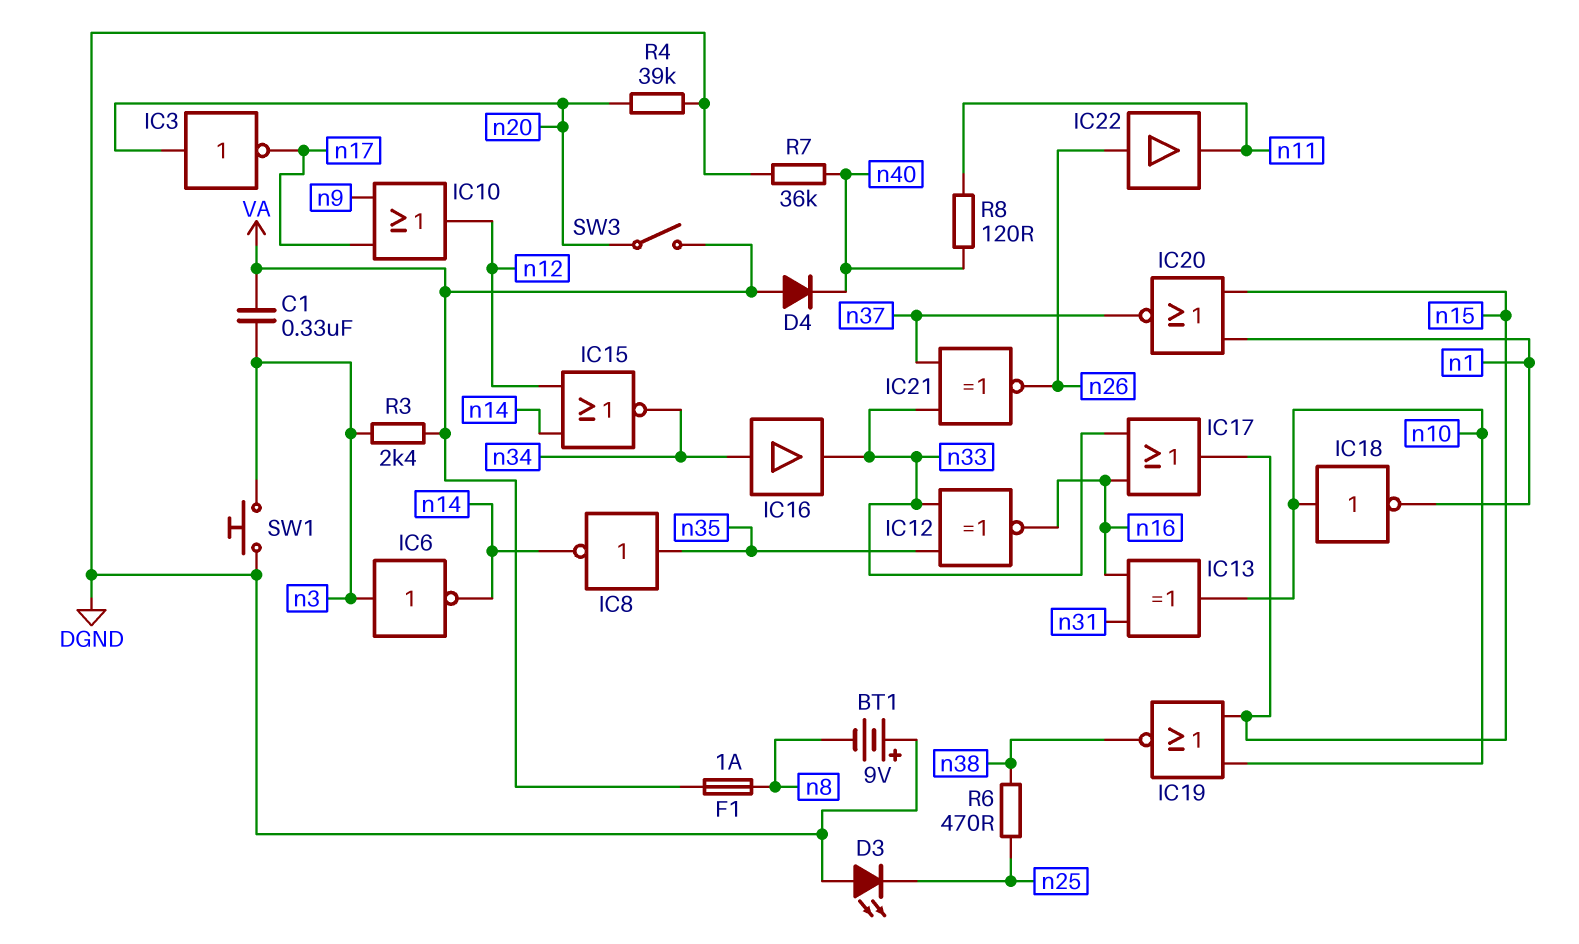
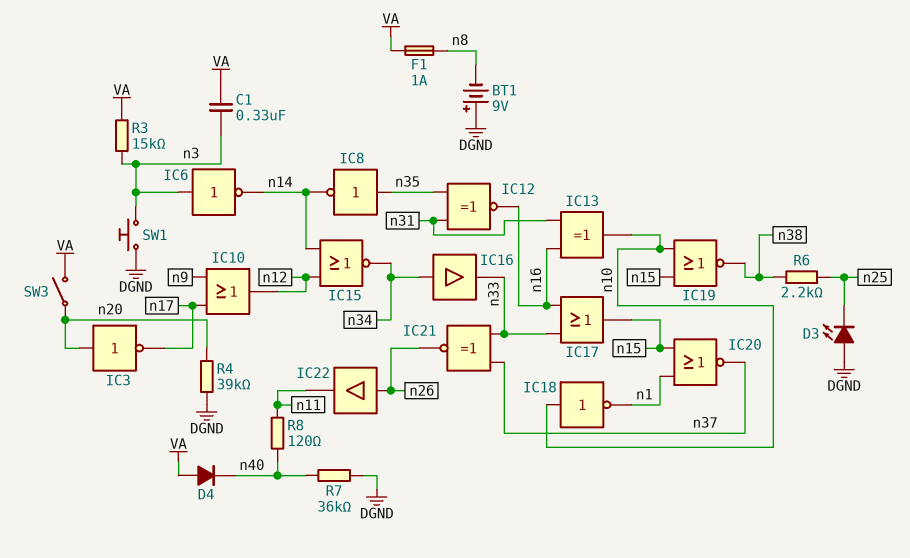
IC12: XNOR (in n33, in n35, out n16) -> XNOR (in n31, in n35, out n16)
R3: 2.4k (VA, n3) -> 15k (VA, n3)
R6: 470 (n25, n38) -> 2.2k (n25, n38)

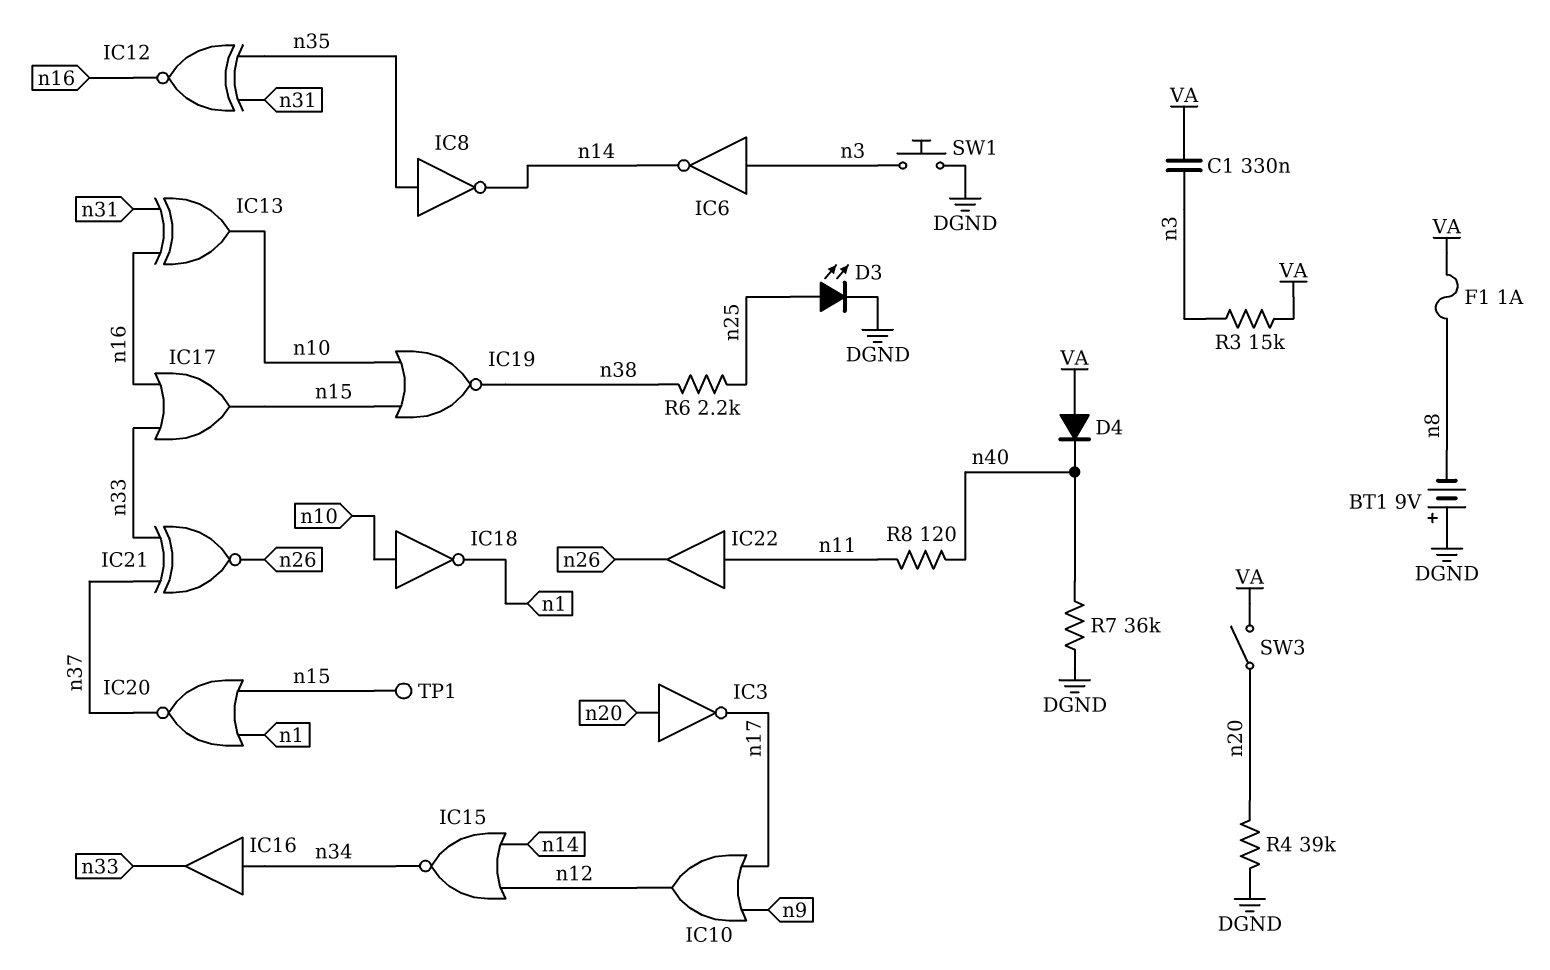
D3: LED (A DGND, K n25) -> LED (A n25, K DGND)
IC22: buffer (in n26, out n11) -> buffer (in n11, out n26)
TP1: none -> test point (n15)

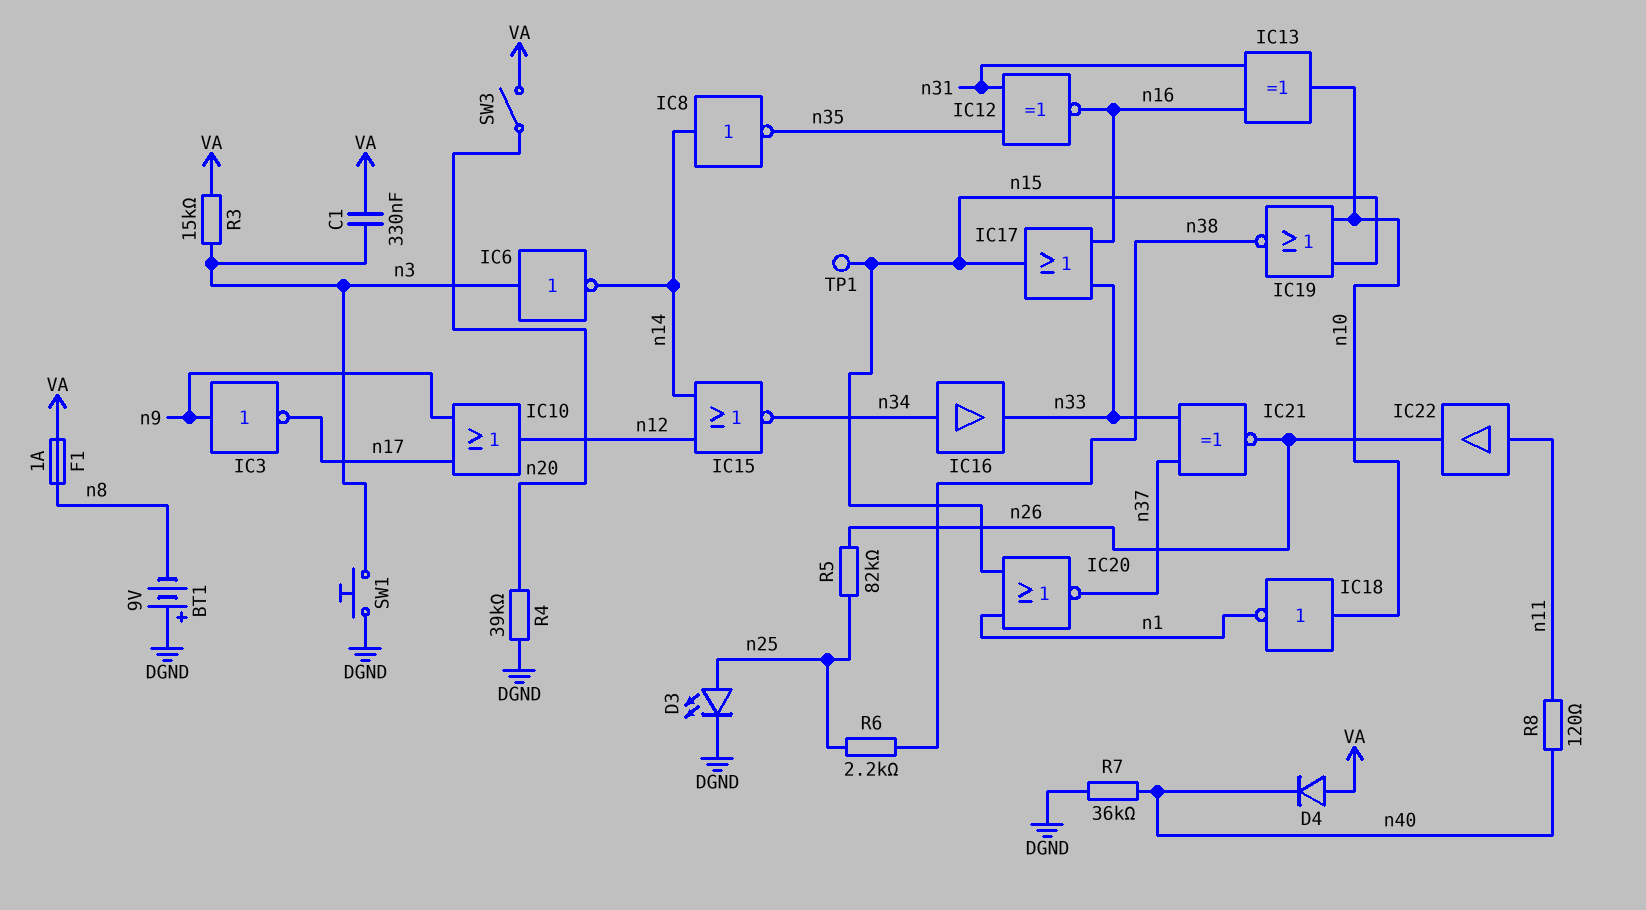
IC3: NOT (in n20, out n17) -> NOT (in n9, out n17)
IC8: NOT (in n35, out n14) -> NOT (in n14, out n35)
R5: none -> 82k (n25, n26)

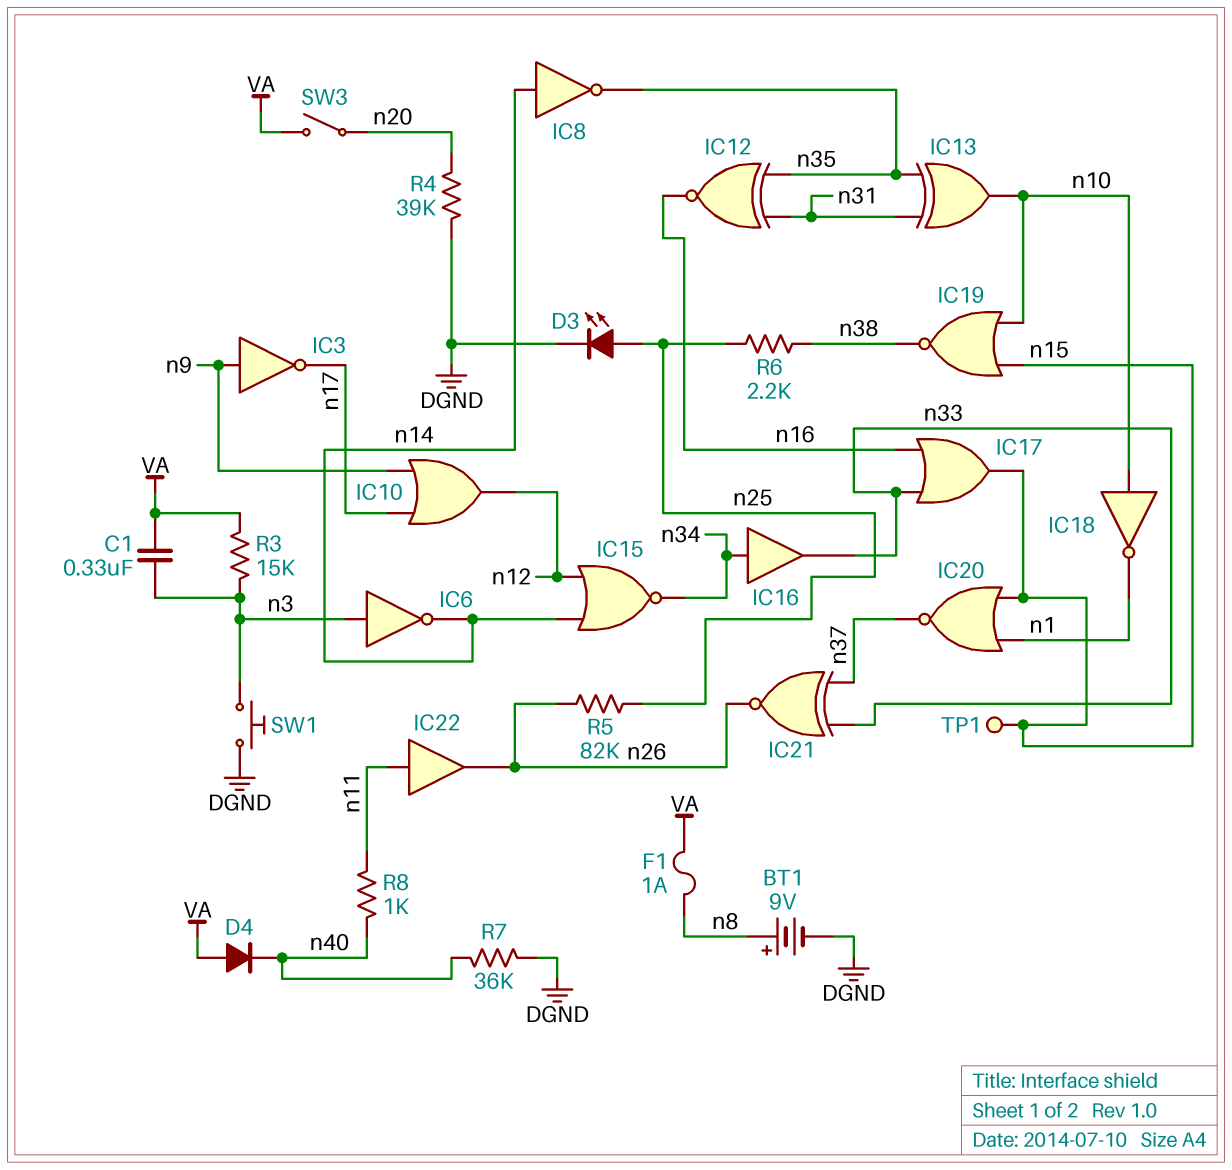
BT1: 9V (plus DGND, minus n8) -> 9V (plus n8, minus DGND)
IC13: XOR (in n16, in n31, out n10) -> XOR (in n31, in n35, out n10)
R8: 120 (n11, n40) -> 1k (n11, n40)

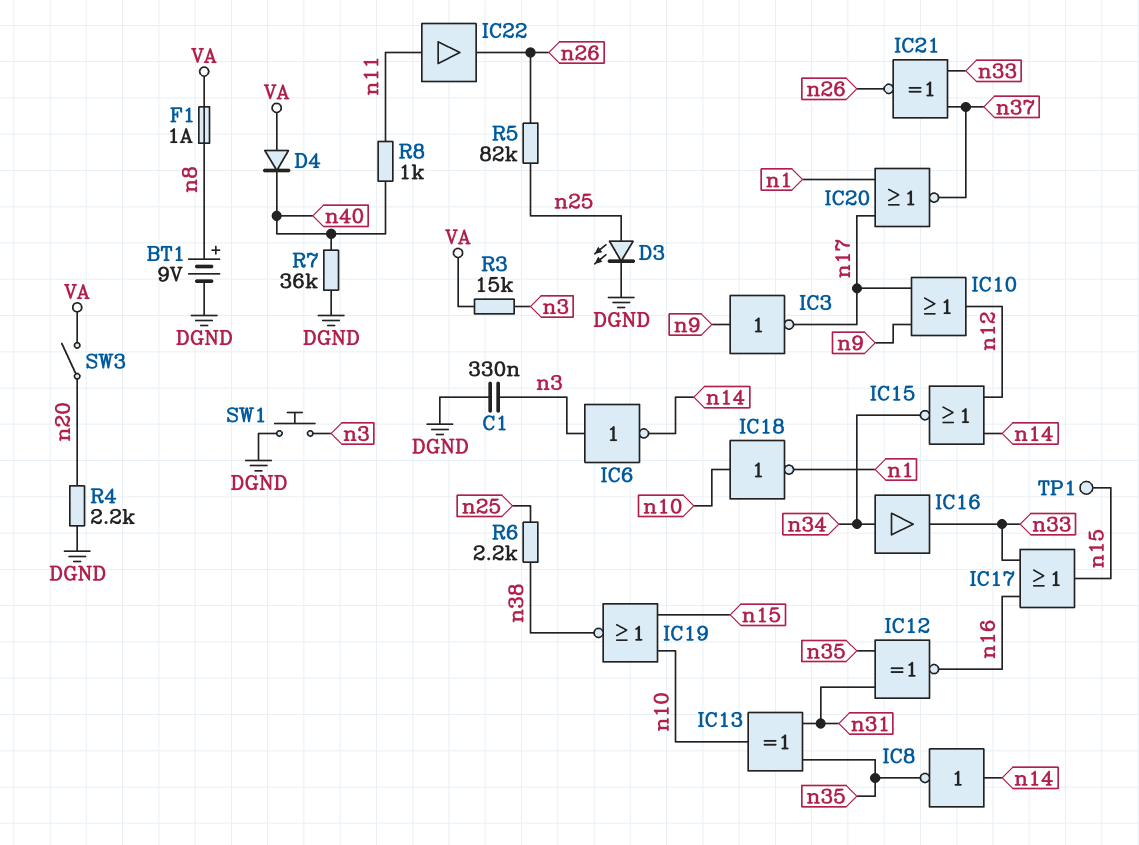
C1: 330nF (VA, n3) -> 330nF (DGND, n3)
IC20: NOR (in n1, in n15, out n37) -> NOR (in n1, in n17, out n37)
R4: 39k (DGND, n20) -> 2.2k (DGND, n20)

